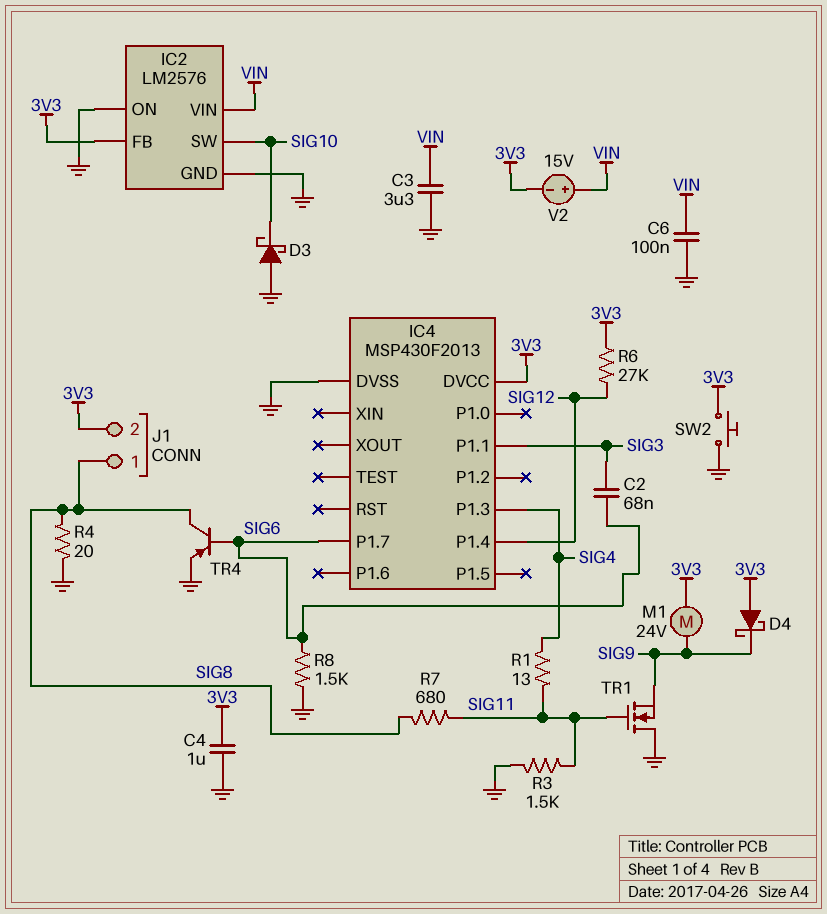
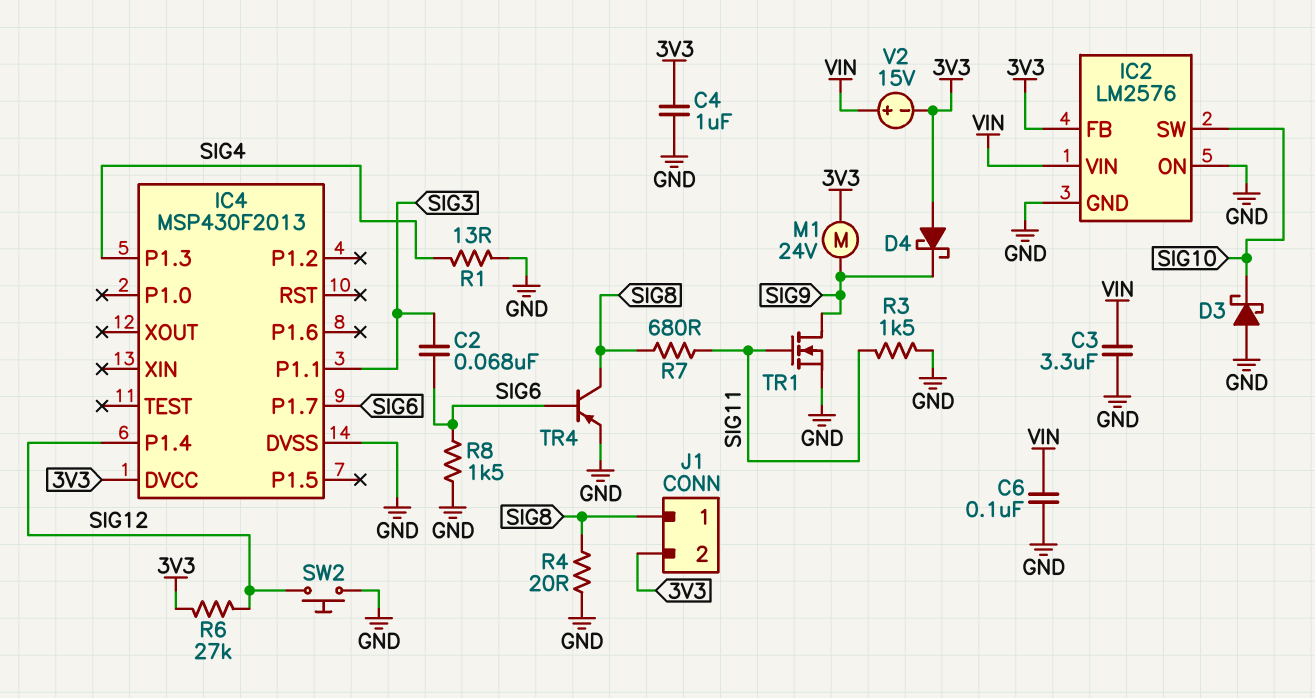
R1: 13 (SIG4, SIG11) -> 13 (GND, SIG4)
SW2: button (3V3, GND) -> button (GND, SIG12)
TR1: NMOS (G SIG11, D GND, S SIG9) -> NMOS (G SIG11, D SIG9, S GND)

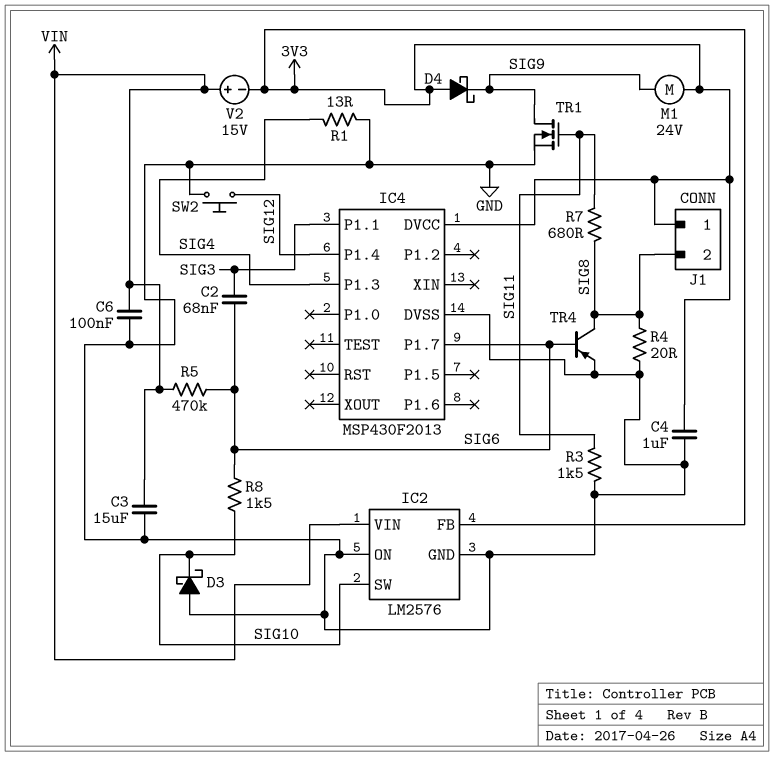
C3: 3.3uF (GND, VIN) -> 15uF (GND, VIN)
J1 pin 1: SIG8 -> 3V3
J1 pin 2: 3V3 -> SIG8
R5: none -> 470k (SIG6, VIN)
R6: 27k (3V3, SIG12) -> none
R8: 1.5k (GND, SIG6) -> 1.5k (SIG6, SIG10)

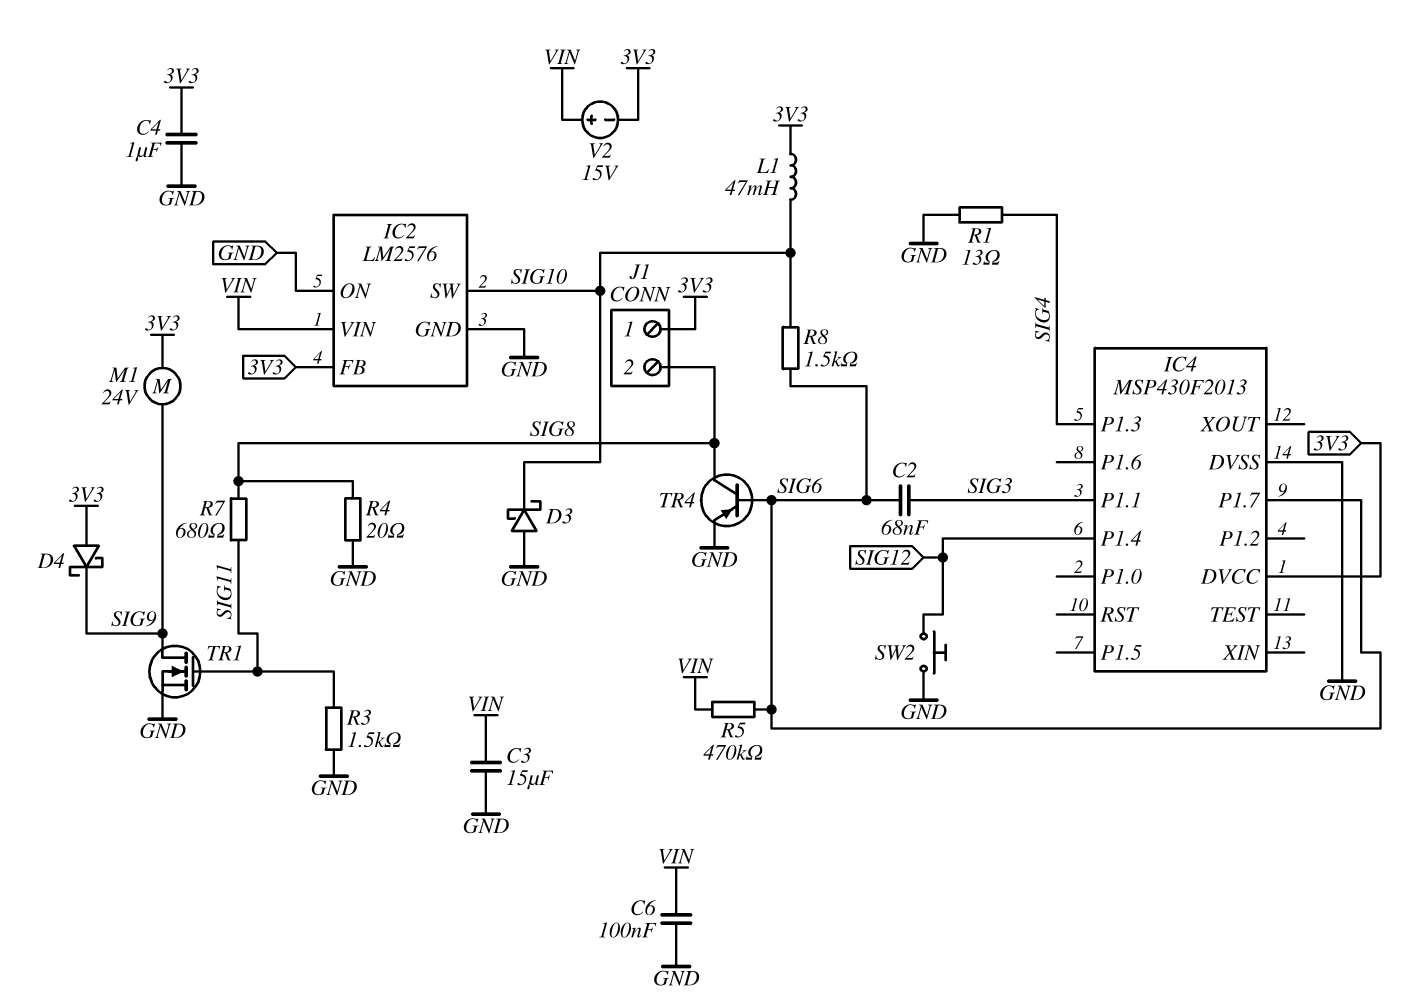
L1: none -> 47mH (3V3, SIG10)

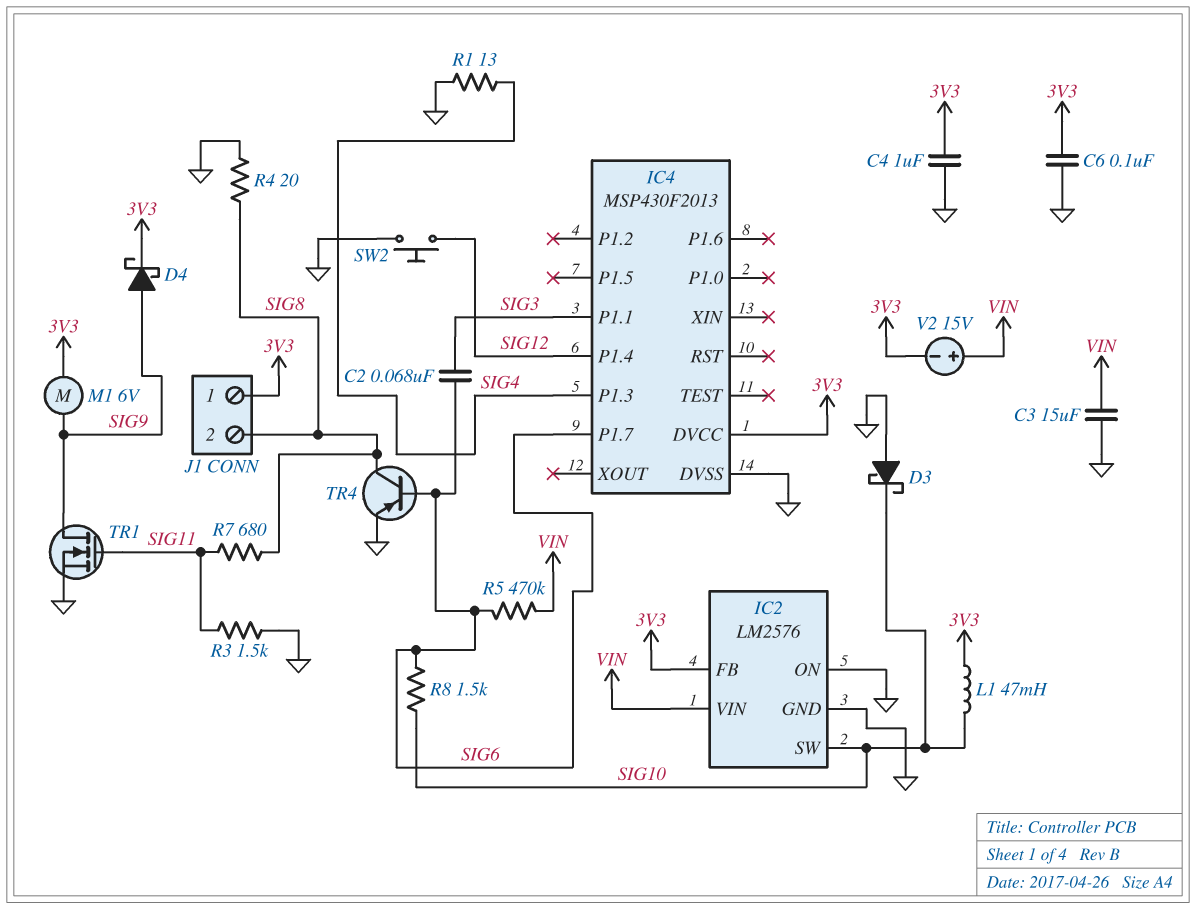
C6: 100nF (GND, VIN) -> 100nF (3V3, GND)
D4: schottky (A 3V3, K SIG9) -> schottky (A SIG9, K 3V3)
M1: motor 24V (3V3, SIG9) -> motor 6V (3V3, SIG9)

